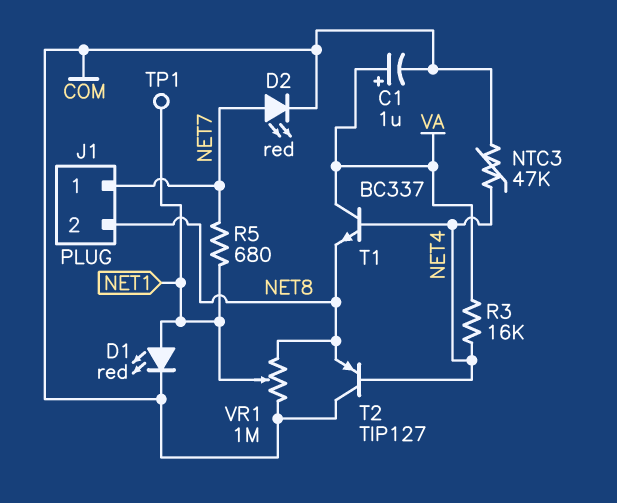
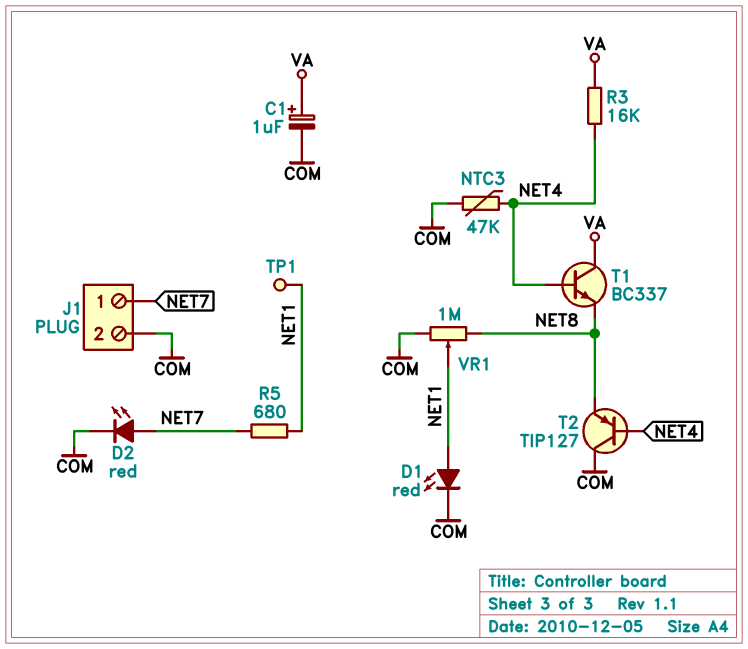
J1 pin 2: NET8 -> COM

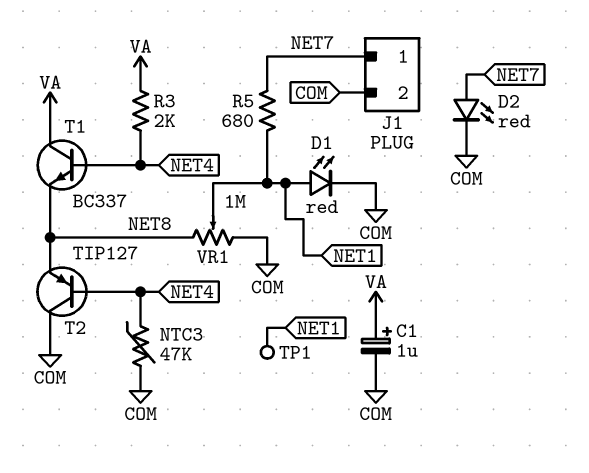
R3: 16k (NET4, VA) -> 2k (NET4, VA)

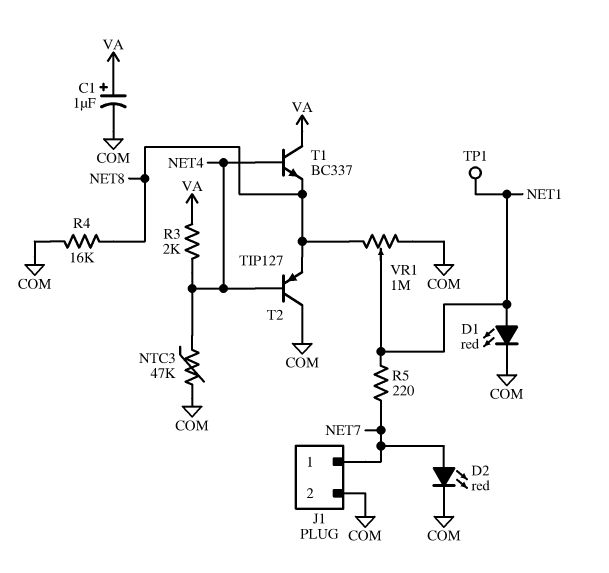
R4: none -> 16k (COM, NET8)
R5: 680 (NET1, NET7) -> 220 (NET1, NET7)

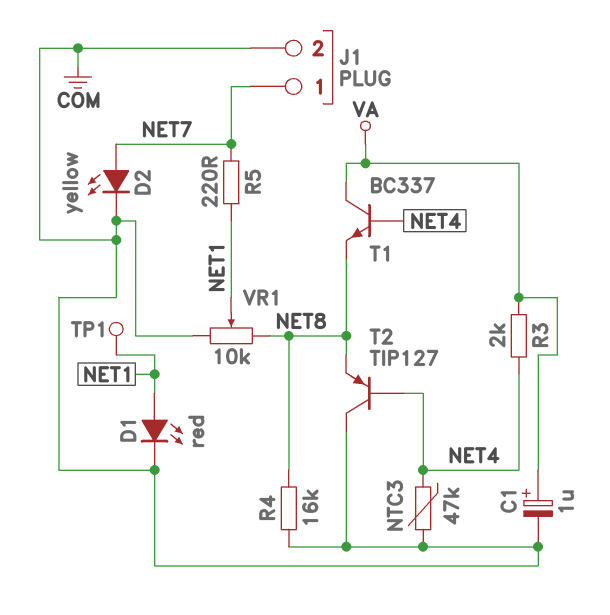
D2: LED red (A NET7, K COM) -> LED yellow (A NET7, K COM)
VR1: 1M (COM, NET8, wiper NET1) -> 10k (COM, NET8, wiper NET1)

